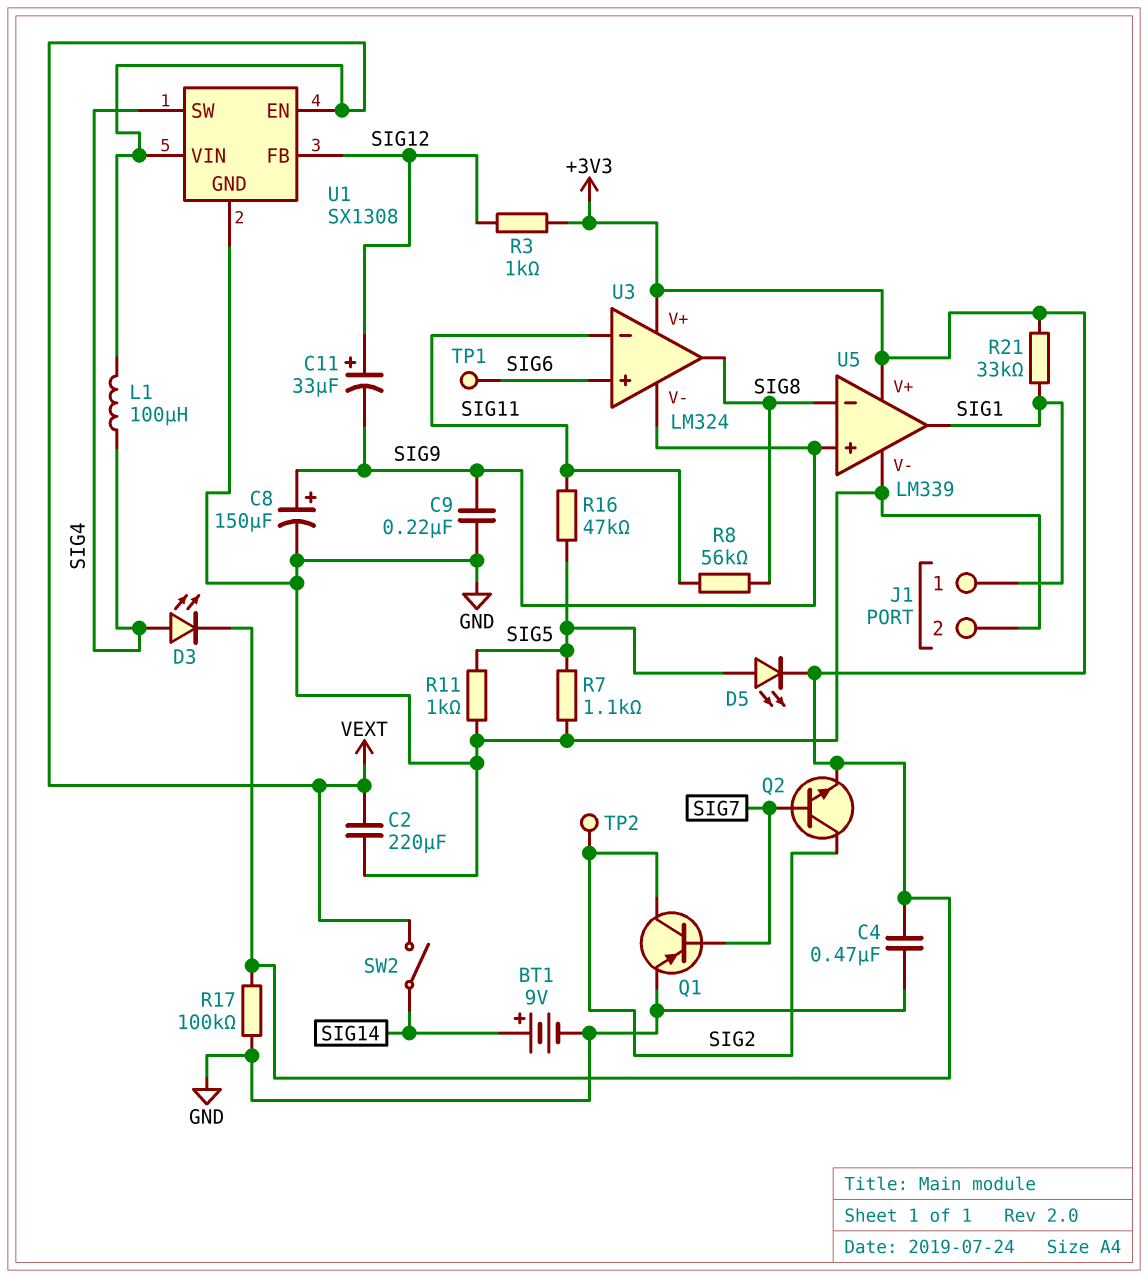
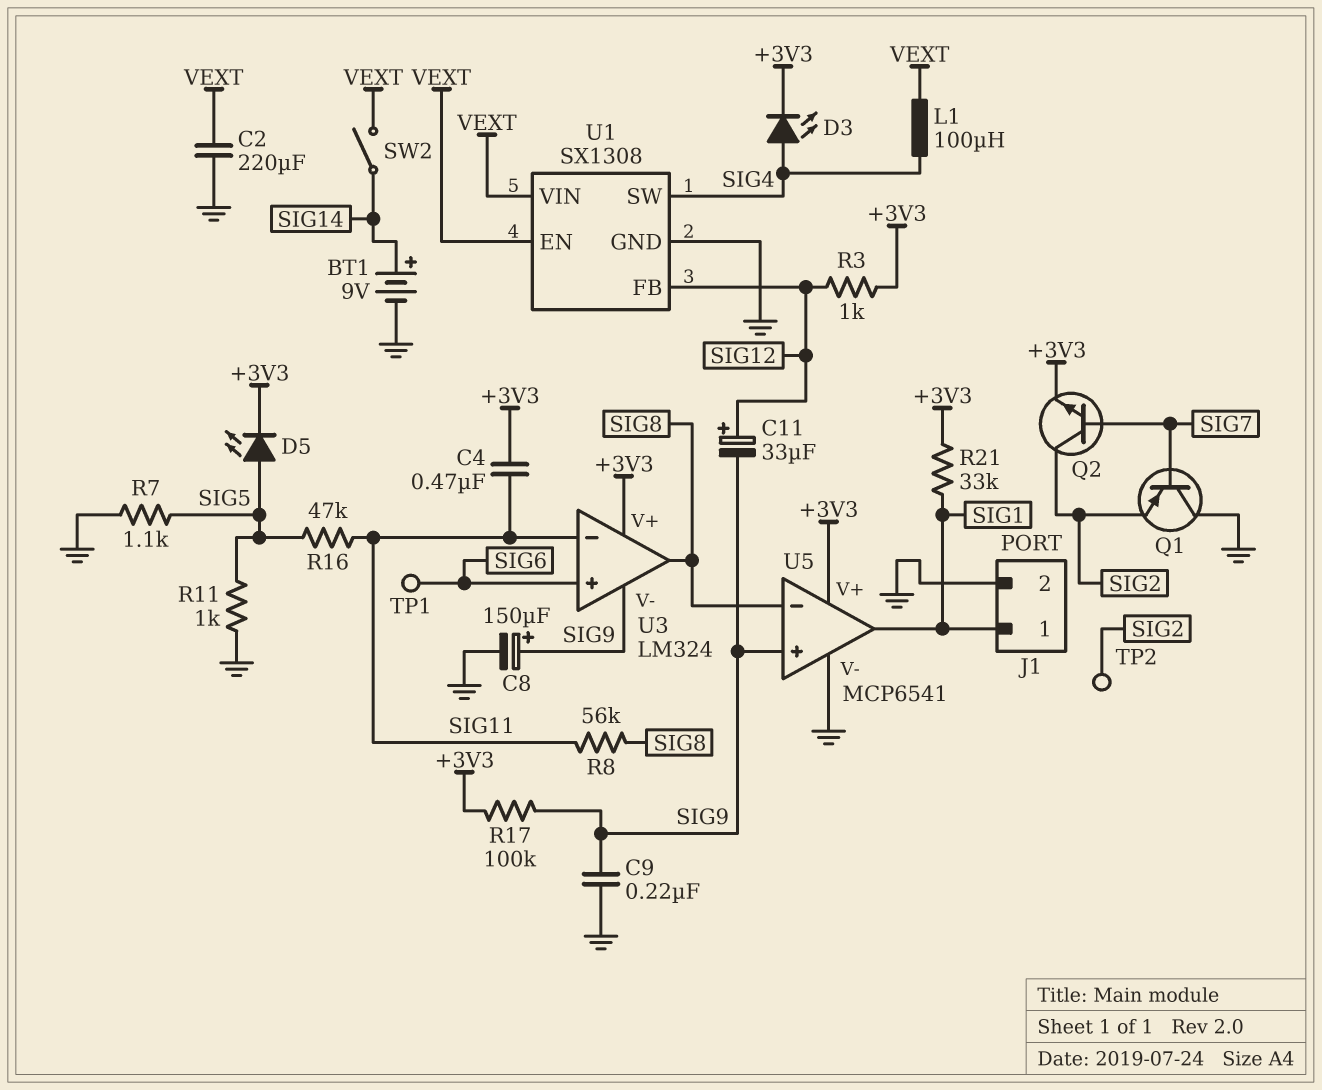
C4: 470nF (+3V3, GND) -> 470nF (+3V3, SIG11)
Q1: PNP (B SIG7, C SIG2, E GND) -> PNP (B SIG7, C GND, E SIG2)
R17: 100k (+3V3, GND) -> 100k (+3V3, SIG9)
U5: LM339 -> MCP6541

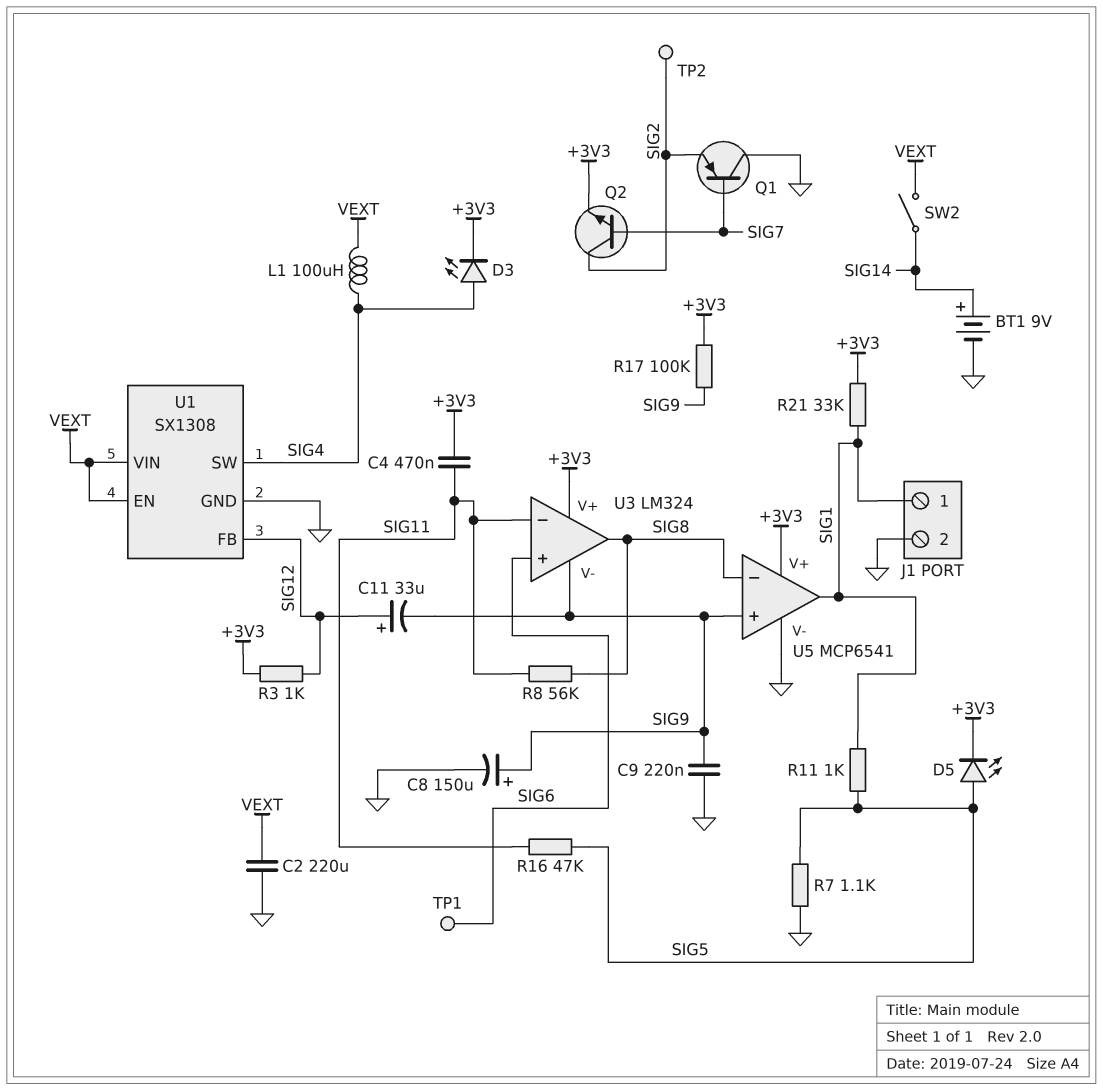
R11: 1k (GND, SIG5) -> 1k (SIG1, SIG5)

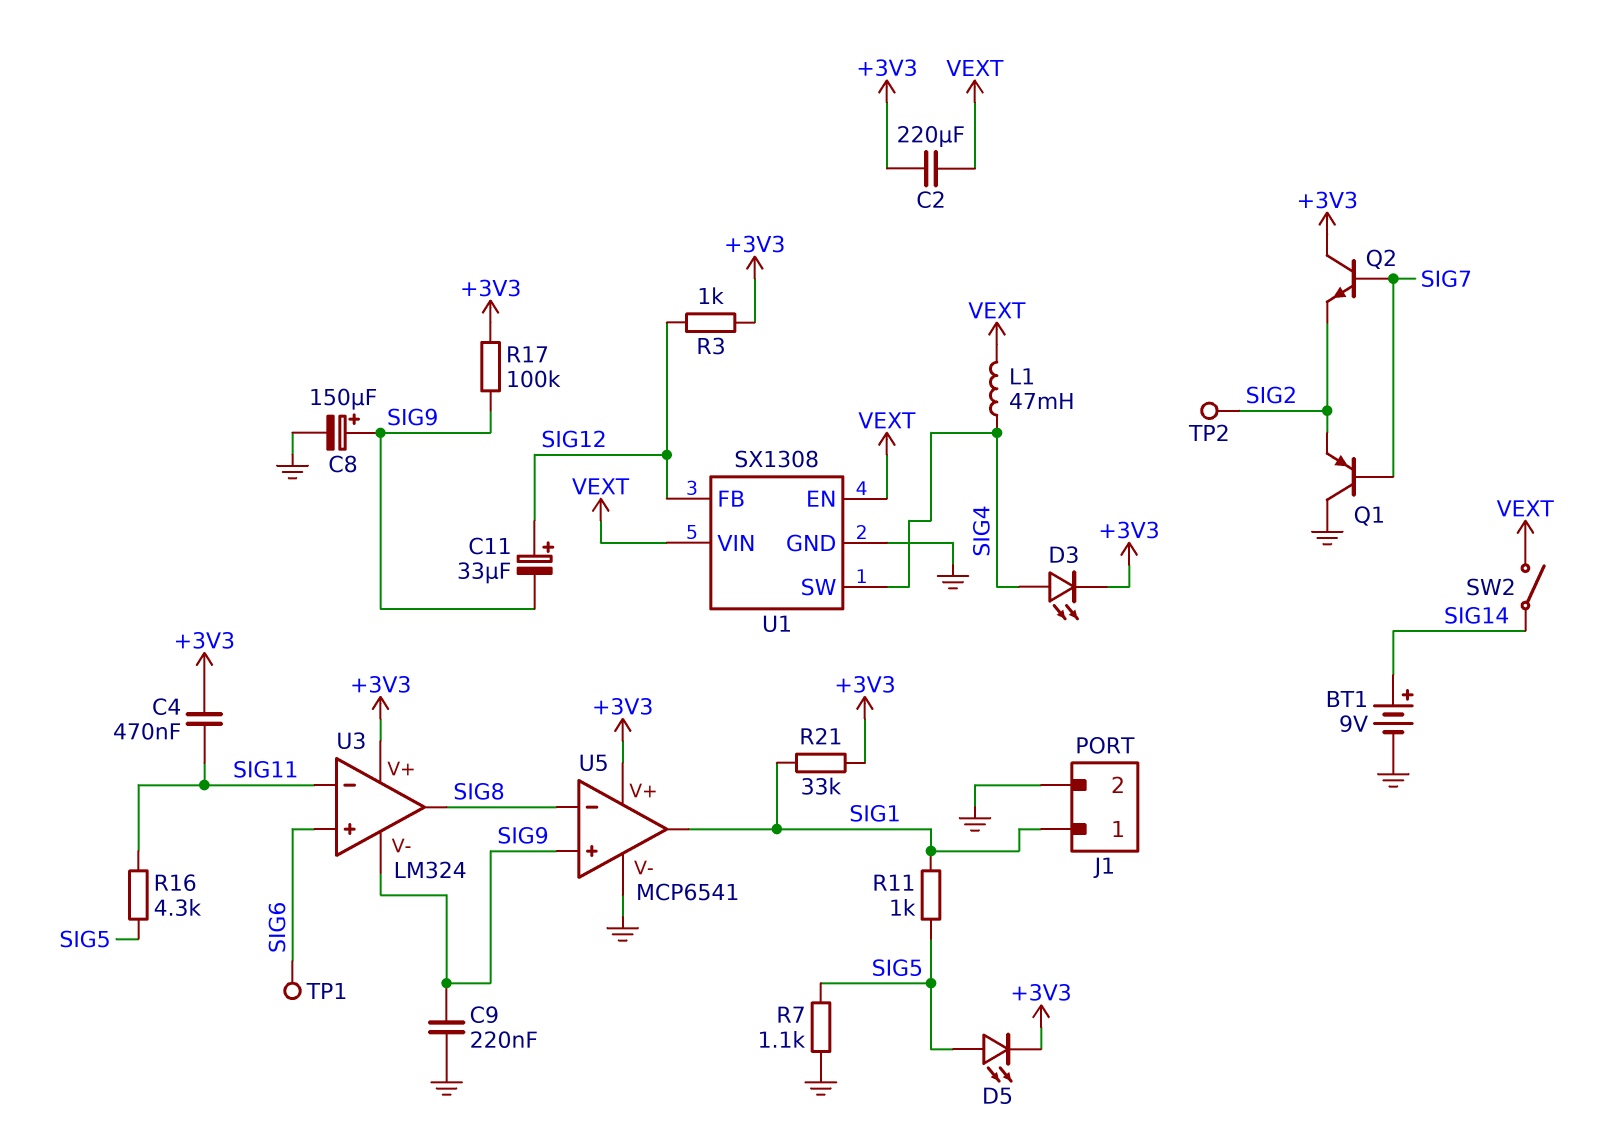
C2: 220uF (GND, VEXT) -> 220uF (+3V3, VEXT)
L1: 100uH (SIG4, VEXT) -> 47mH (SIG4, VEXT)
Q2: NPN (B SIG7, C SIG2, E +3V3) -> NPN (B SIG7, C +3V3, E SIG2)
R8: 56k (SIG8, SIG11) -> none
R16: 47k (SIG5, SIG11) -> 4.3k (SIG5, SIG11)

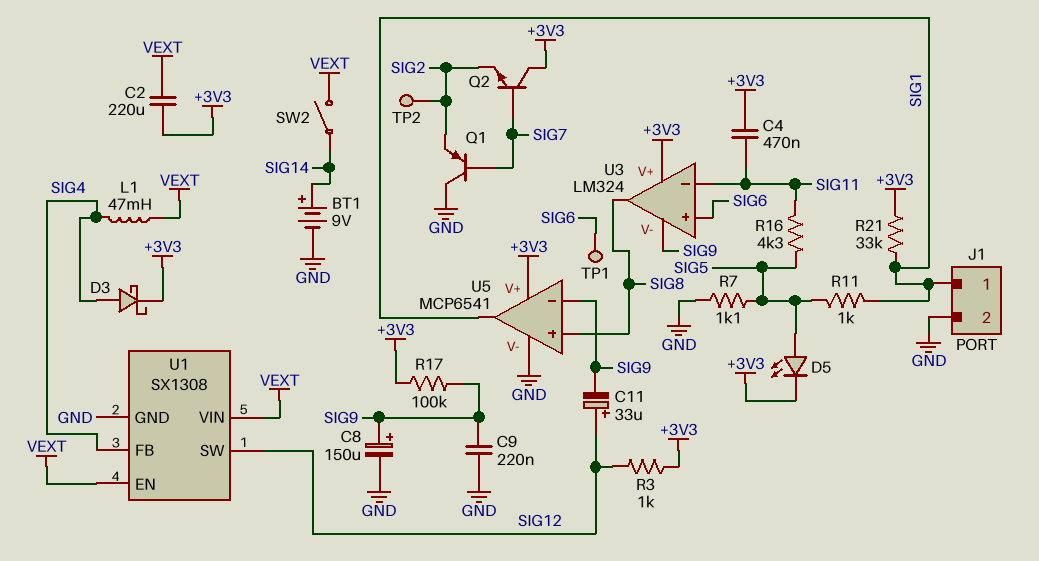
D3: LED (A SIG4, K +3V3) -> schottky (A SIG4, K +3V3)
U1 pin FB: SIG12 -> SIG4
U1 pin SW: SIG4 -> SIG12
U5 pin in+: SIG9 -> SIG8
U5 pin in-: SIG8 -> SIG9

